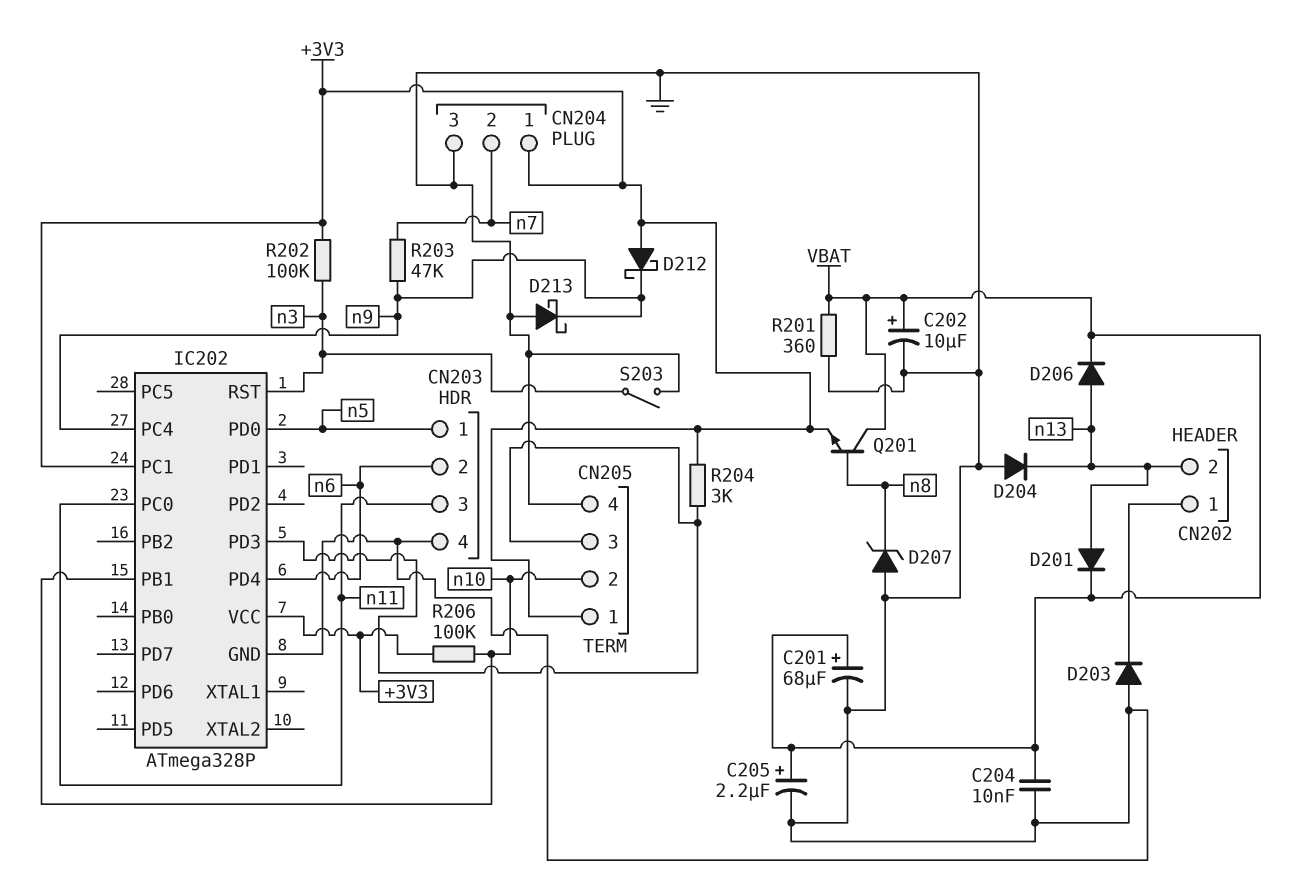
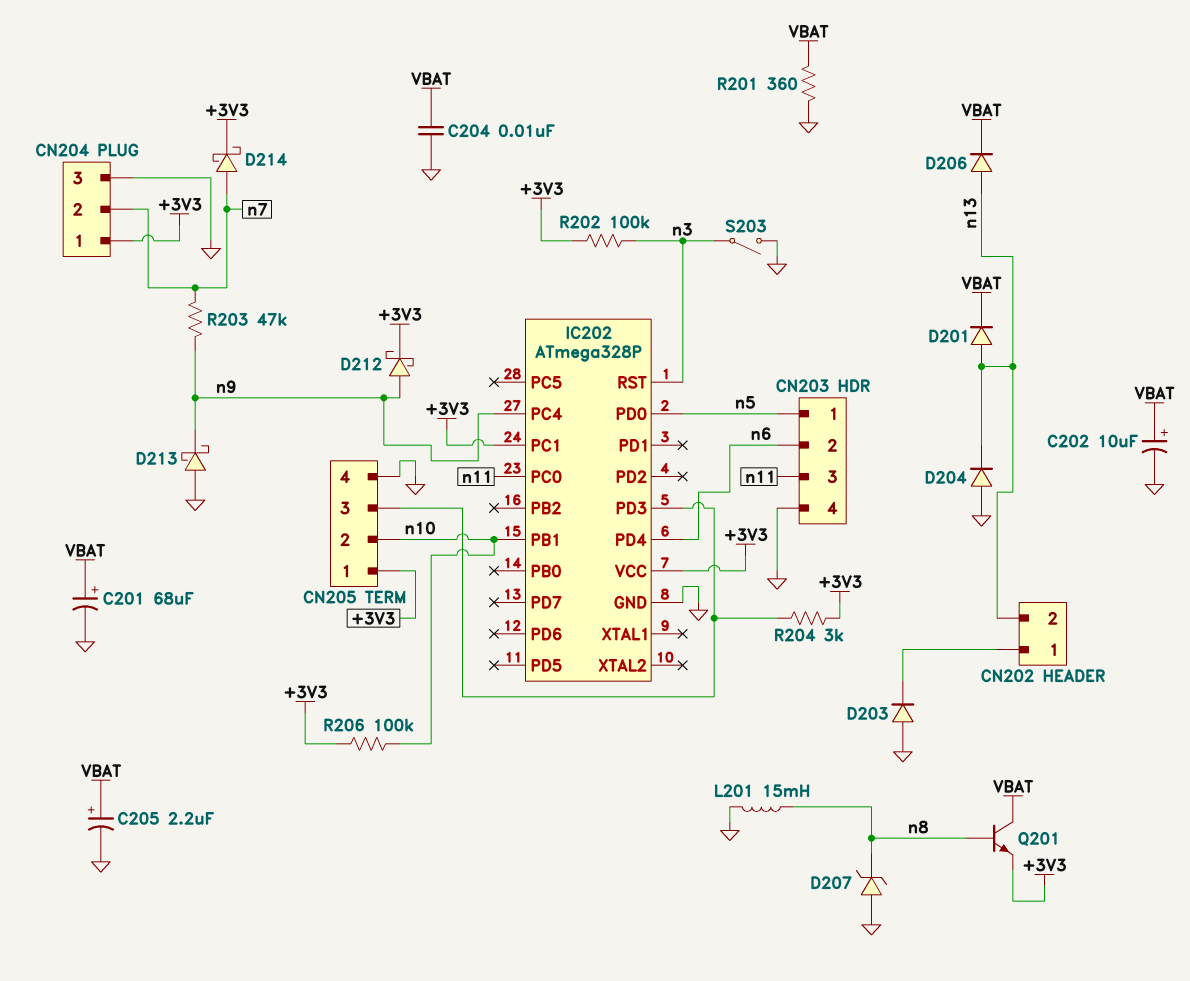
D212: schottky (A +3V3, K n9) -> schottky (A n9, K +3V3)
D214: none -> schottky (A n7, K +3V3)
L201: none -> 15mH (GND, n8)

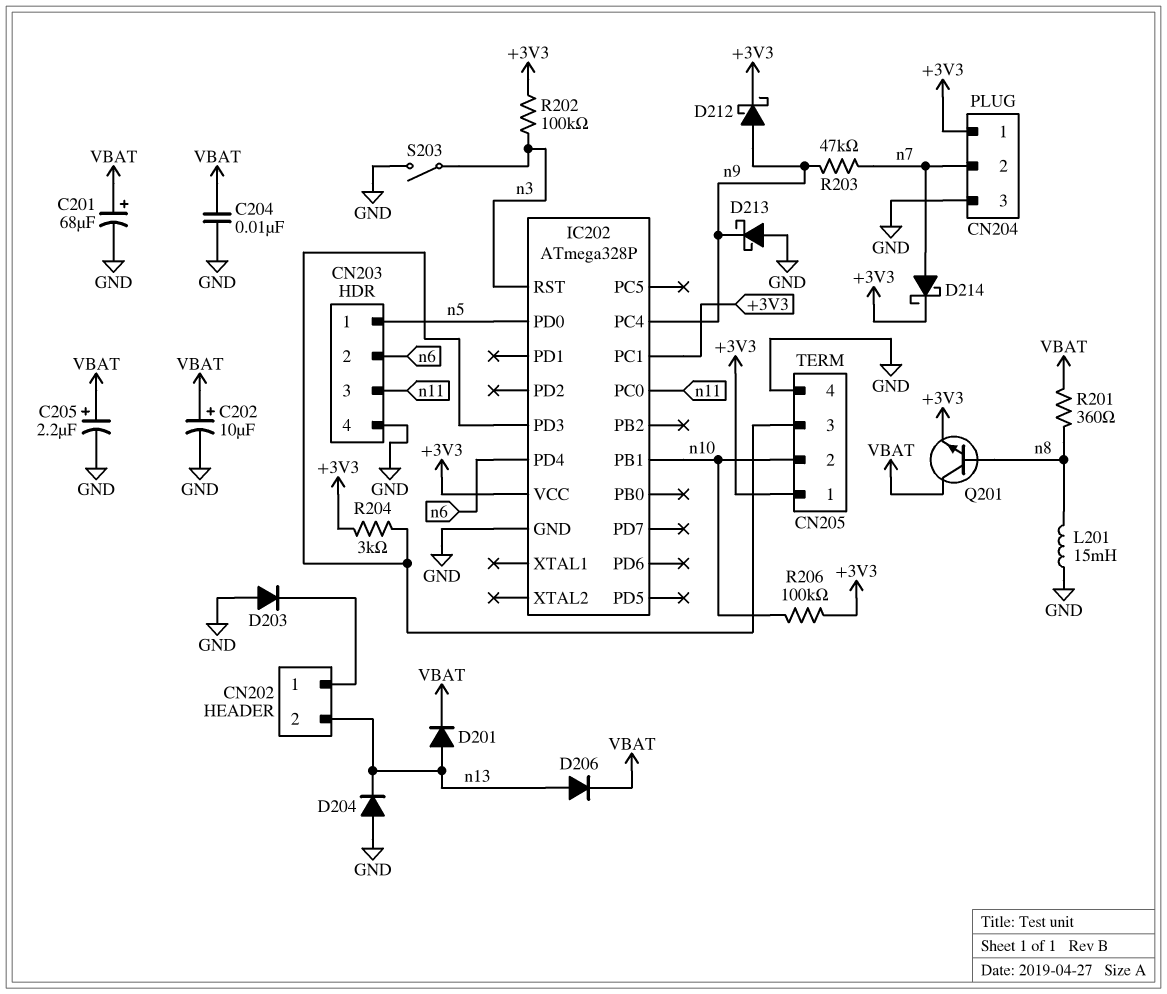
D207: zener (A GND, K n8) -> none
R201: 360 (GND, VBAT) -> 360 (VBAT, n8)

